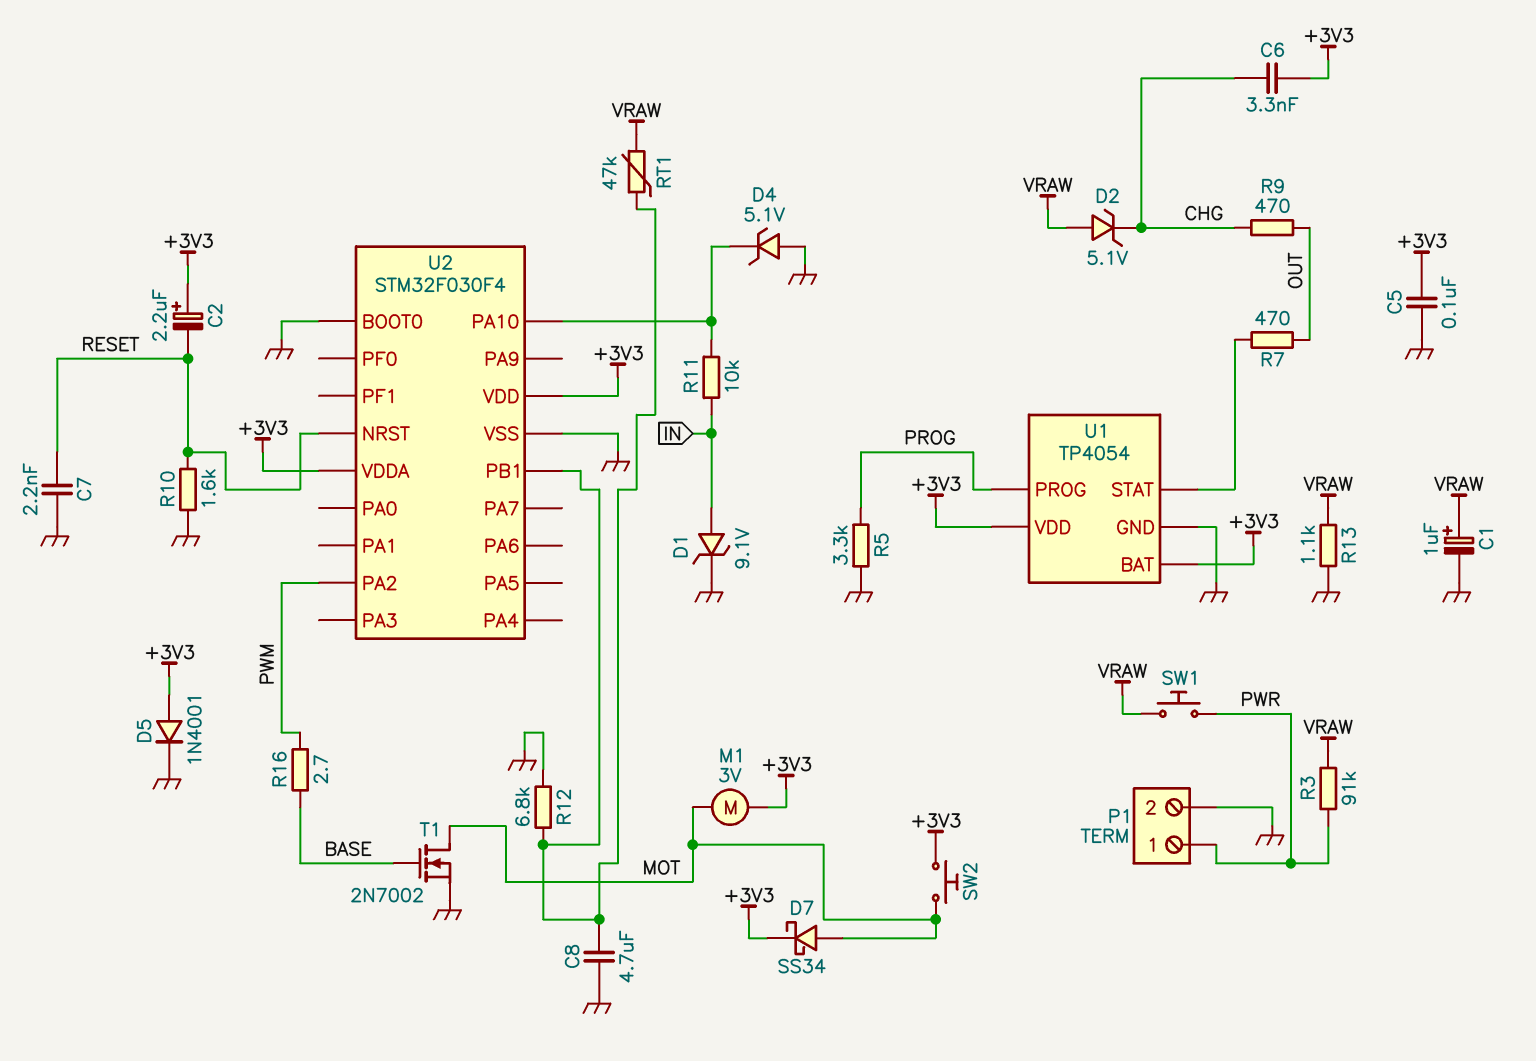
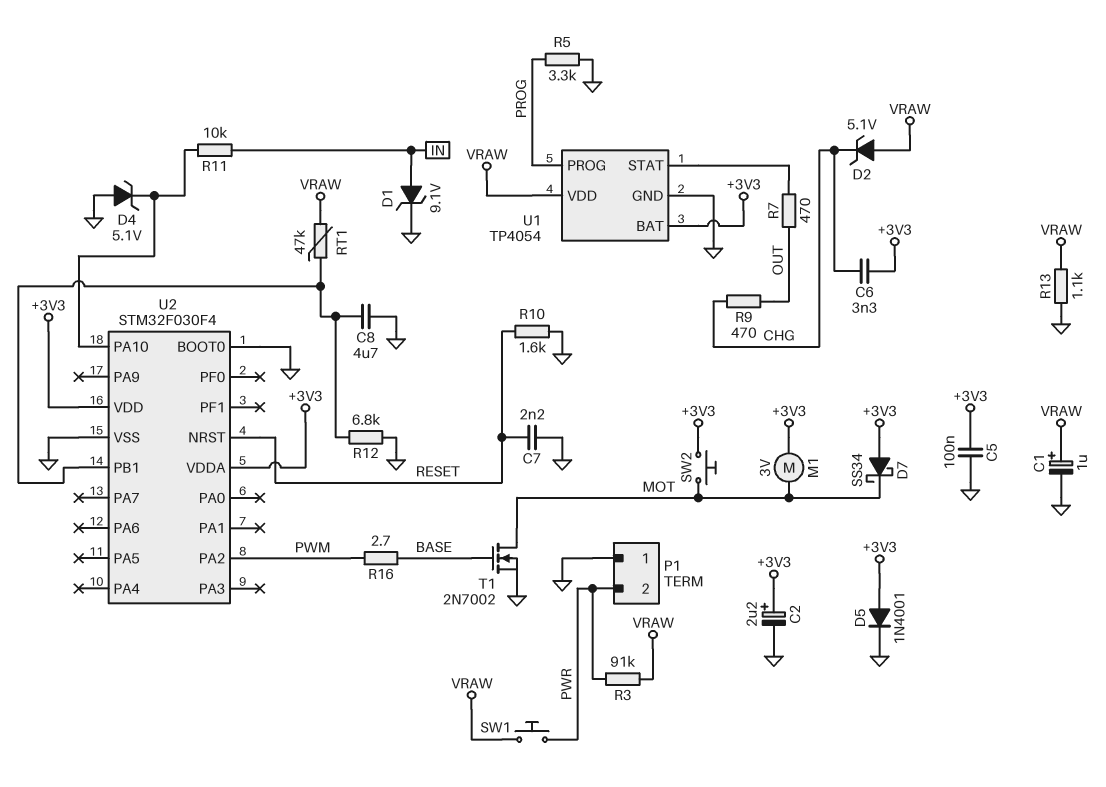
C2: 2.2uF (plus +3V3, minus RESET) -> 2.2uF (plus +3V3, minus GND)
D7: schottky SS34 (A MOT, K +3V3) -> schottky SS34 (A +3V3, K MOT)
P1 pin 1: PWR -> GND
P1 pin 2: GND -> PWR
U1 pin VDD: +3V3 -> VRAW

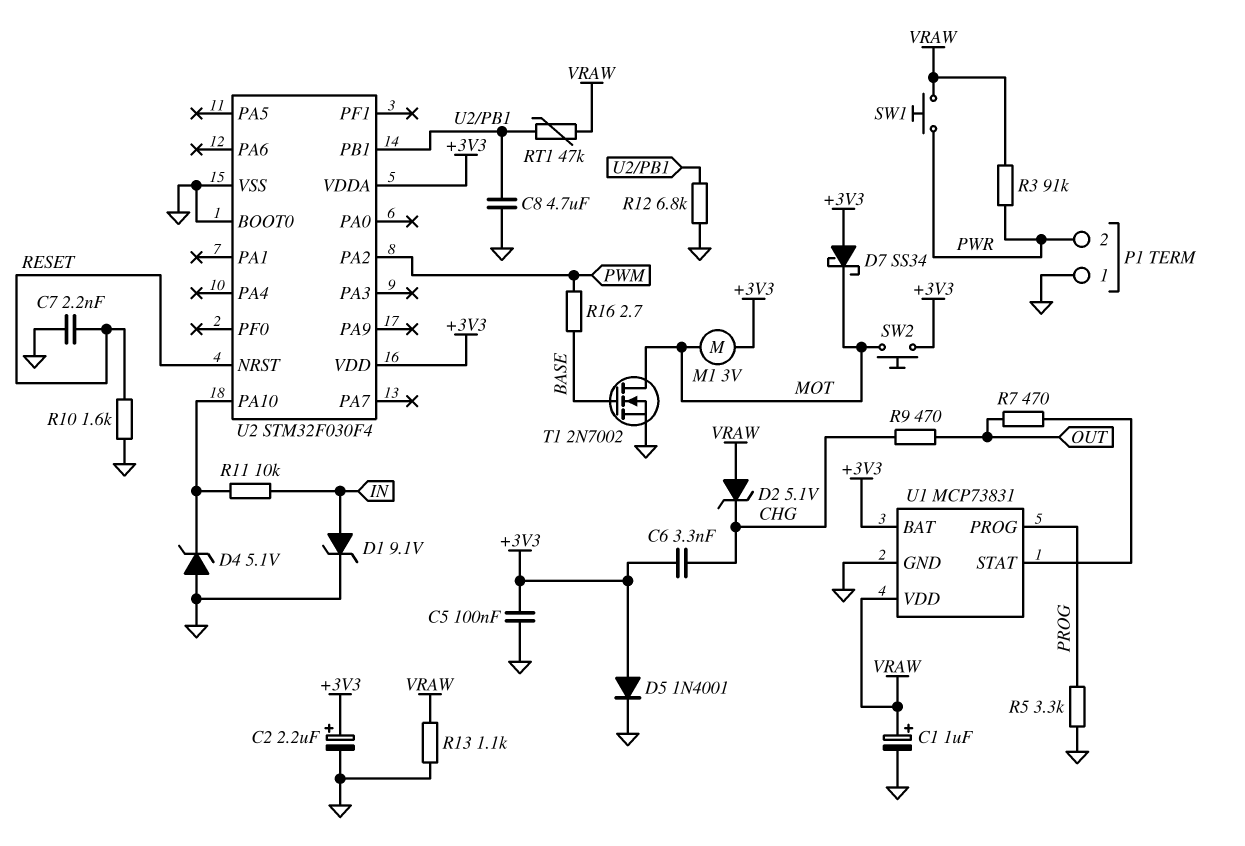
U1: TP4054 -> MCP73831

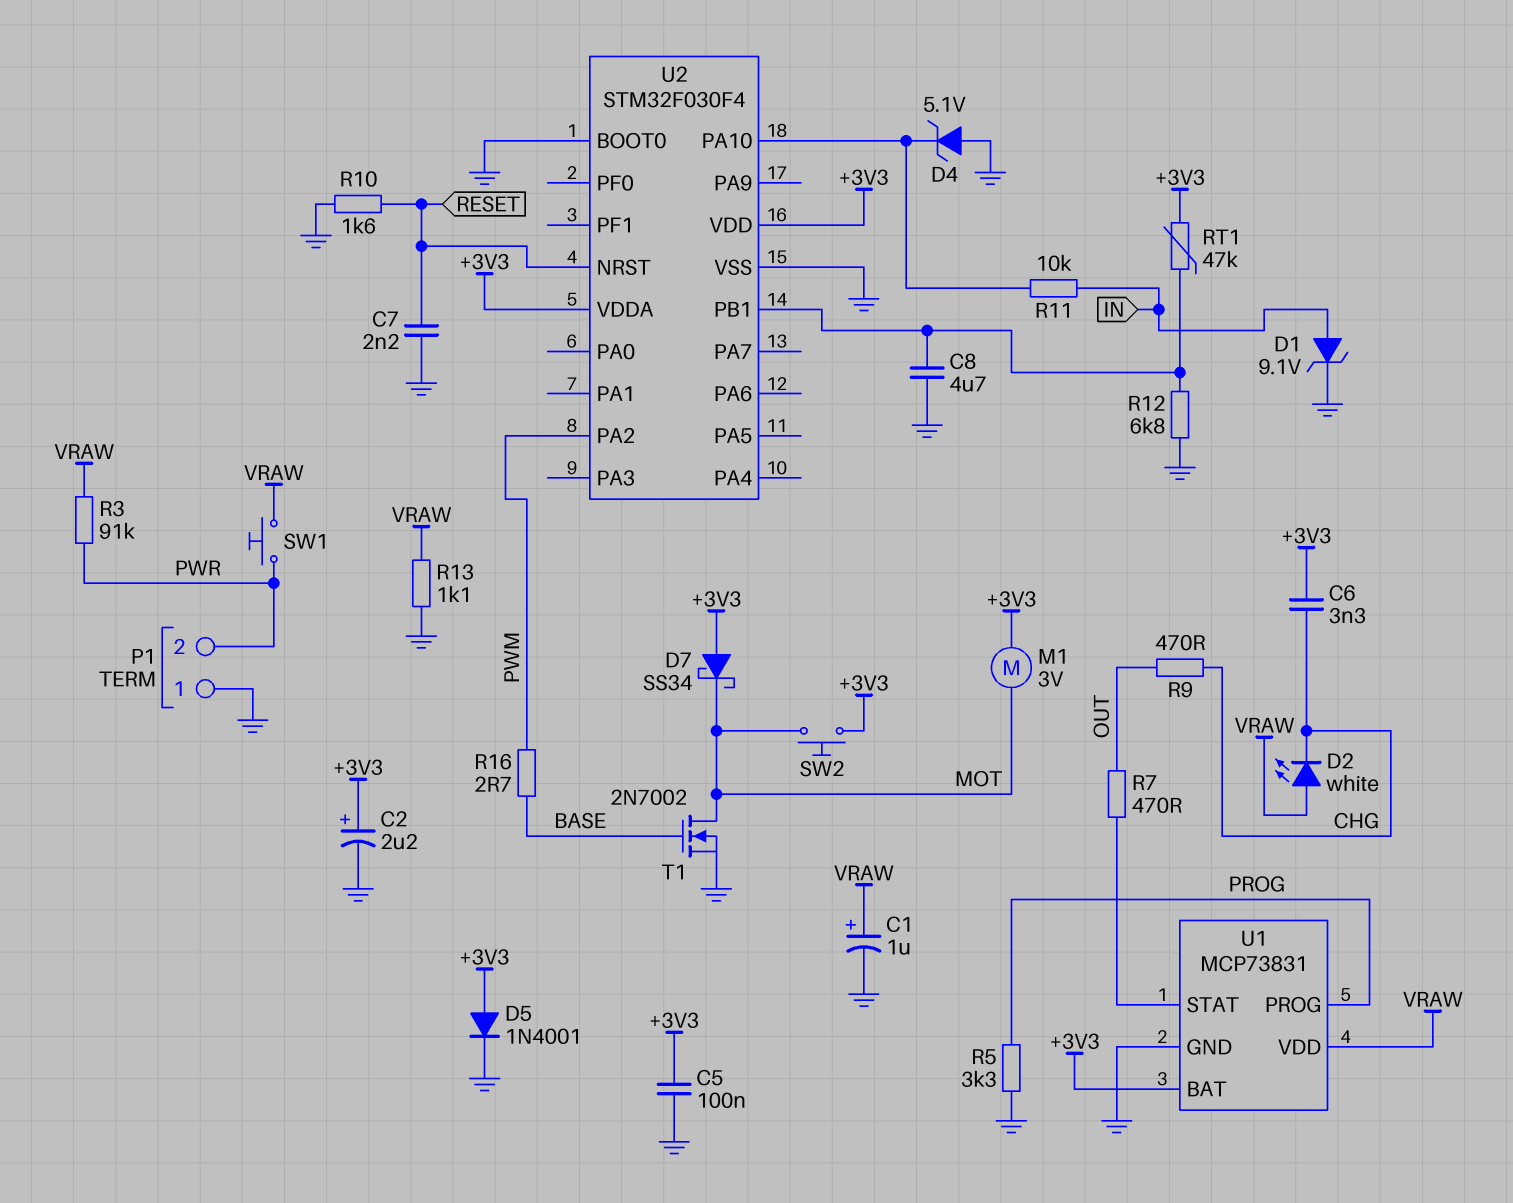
D2: zener 5.1V (A VRAW, K CHG) -> LED white (A VRAW, K CHG)
RT1: 47k (U2/PB1, VRAW) -> 47k (+3V3, U2/PB1)

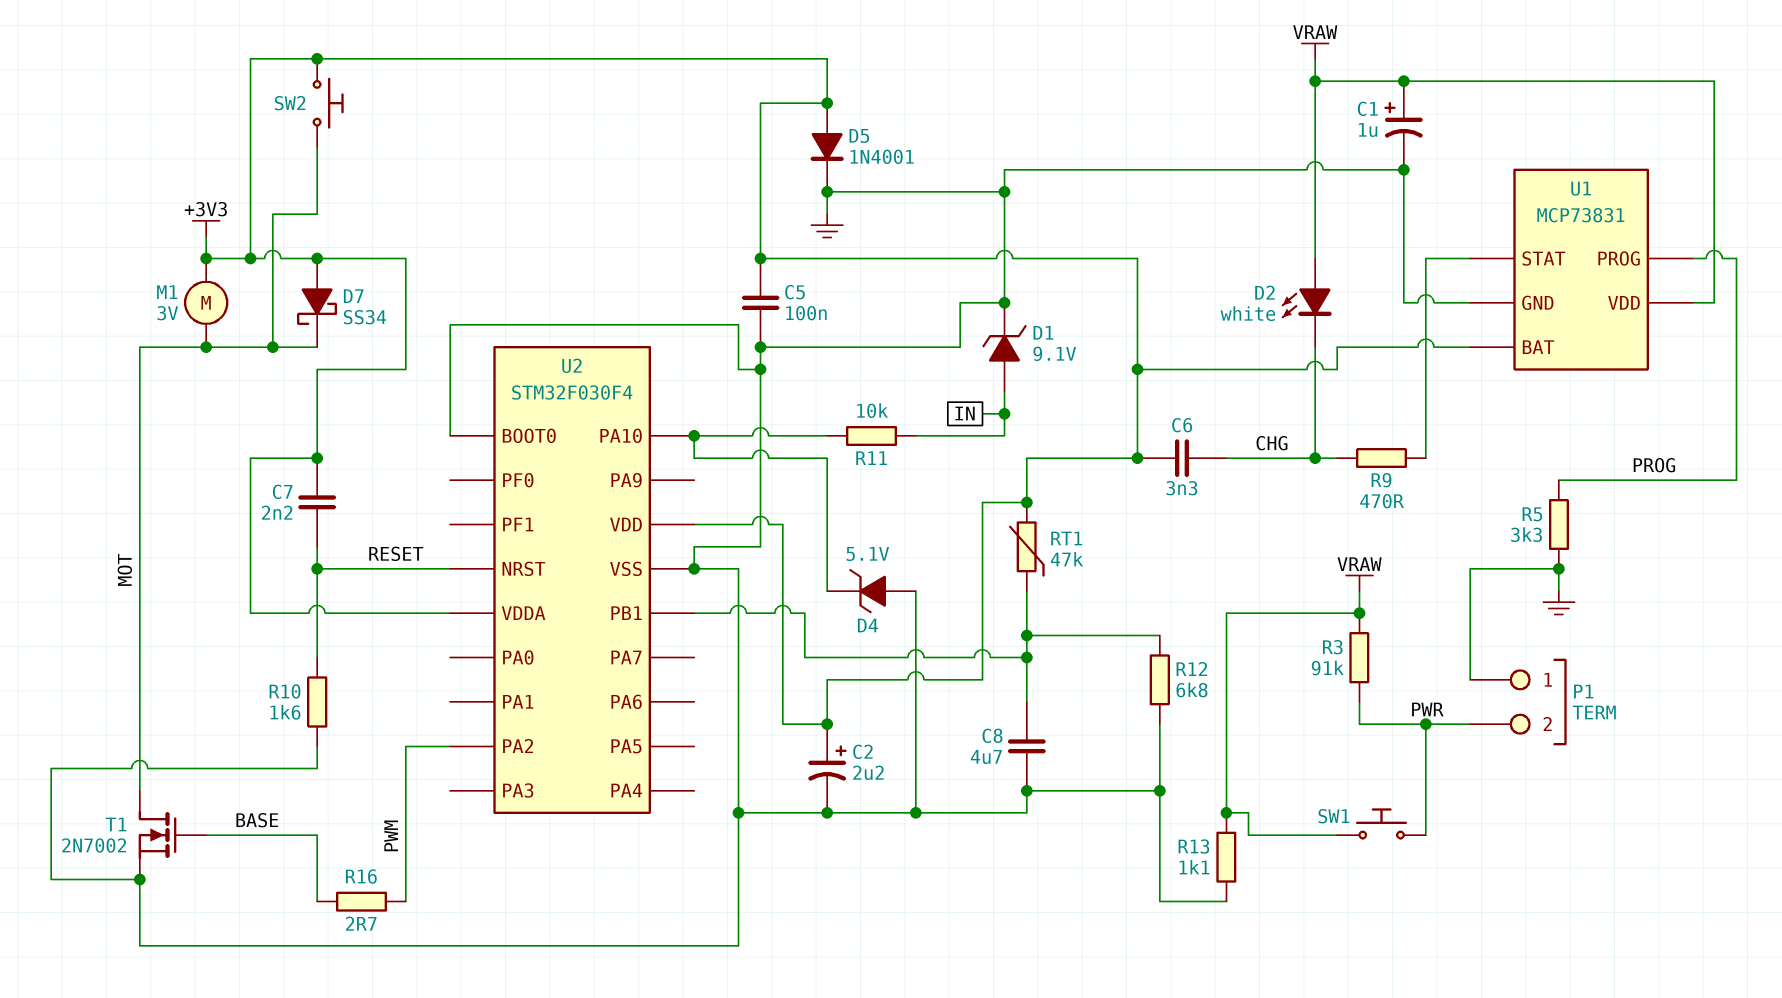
C7: 2.2nF (GND, RESET) -> 2.2nF (+3V3, RESET)
R7: 470 (OUT, U1/STAT) -> none
R9: 470 (CHG, OUT) -> 470 (CHG, U1/STAT)

